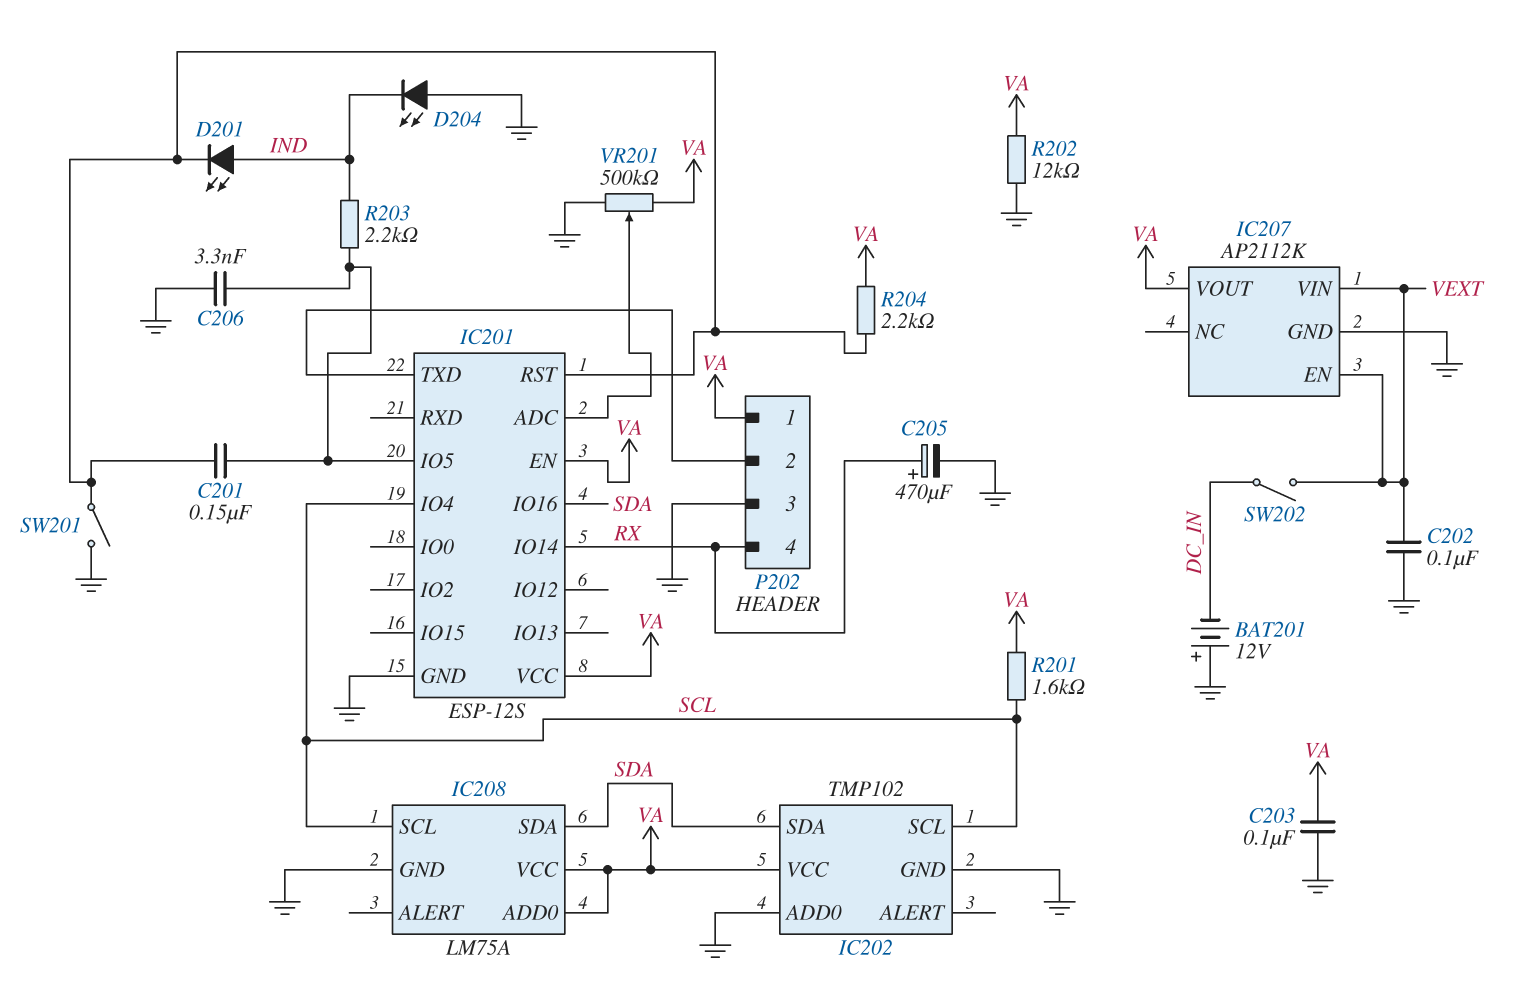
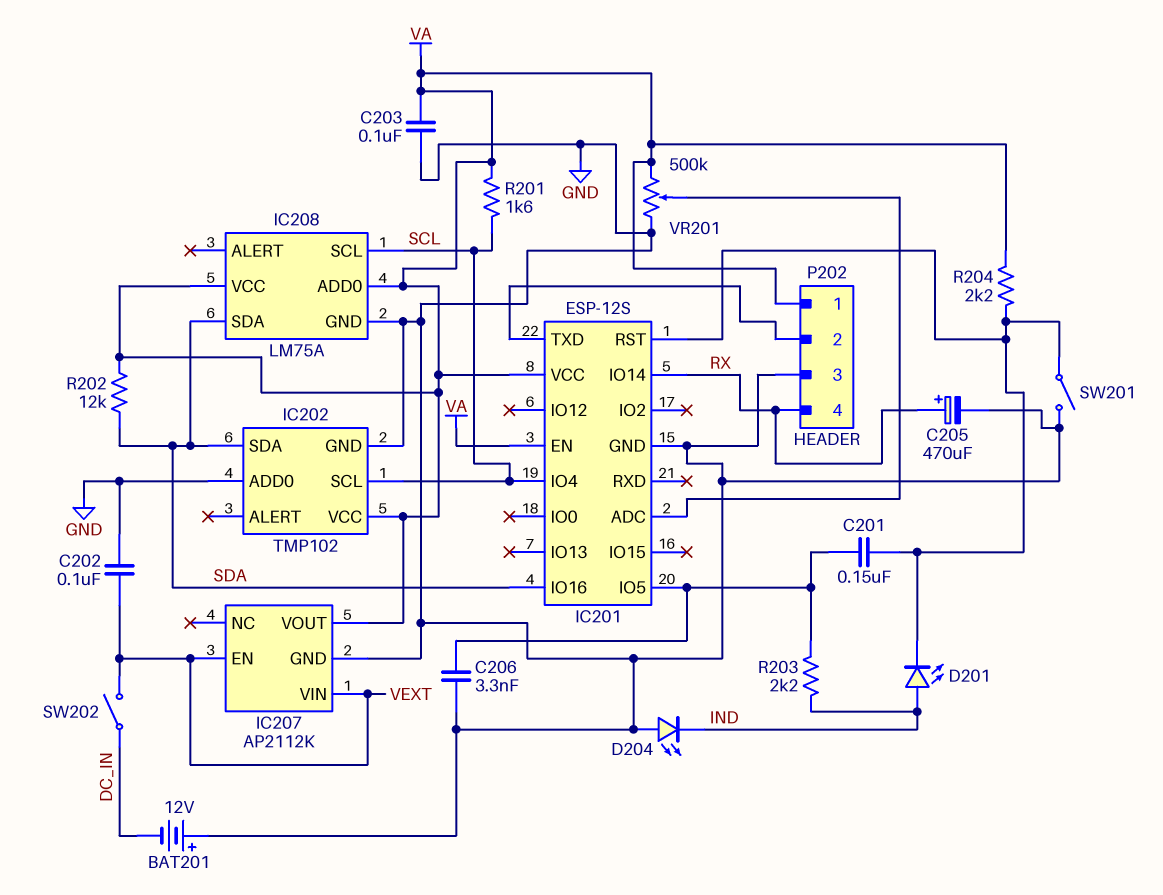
R202: 12k (GND, VA) -> 12k (SDA, VA)

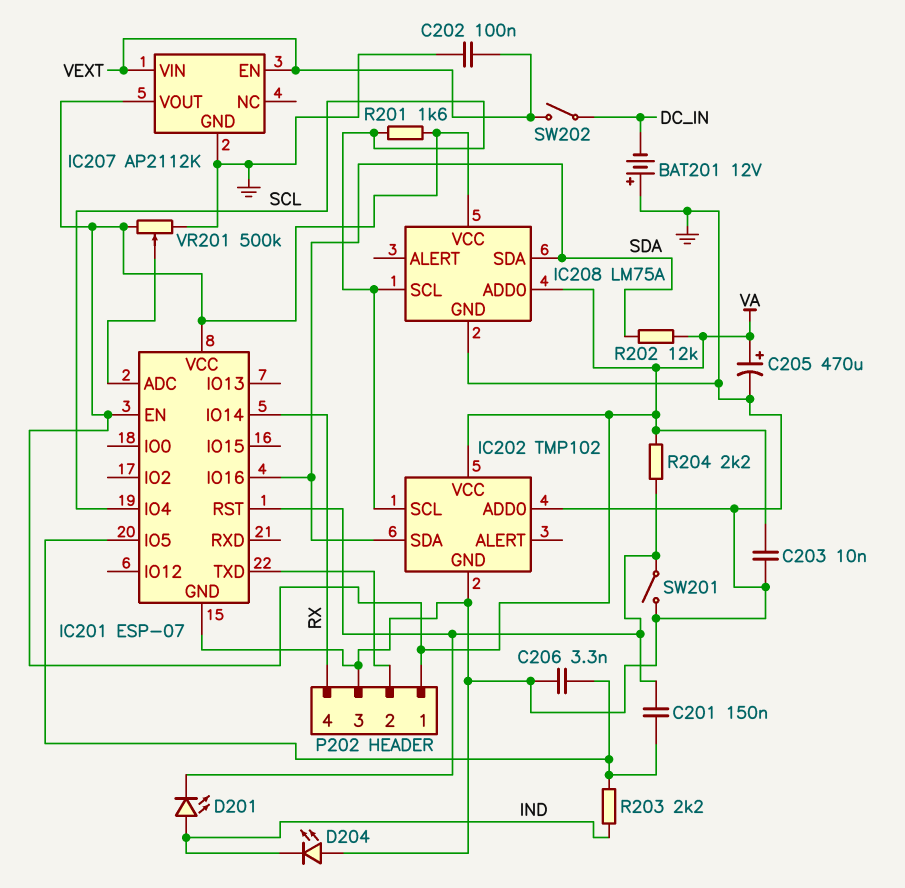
C203: 100nF (GND, VA) -> 10nF (GND, VA)
C205: 470uF (plus RX, minus GND) -> 470uF (plus VA, minus GND)
IC201: ESP-12S -> ESP-07

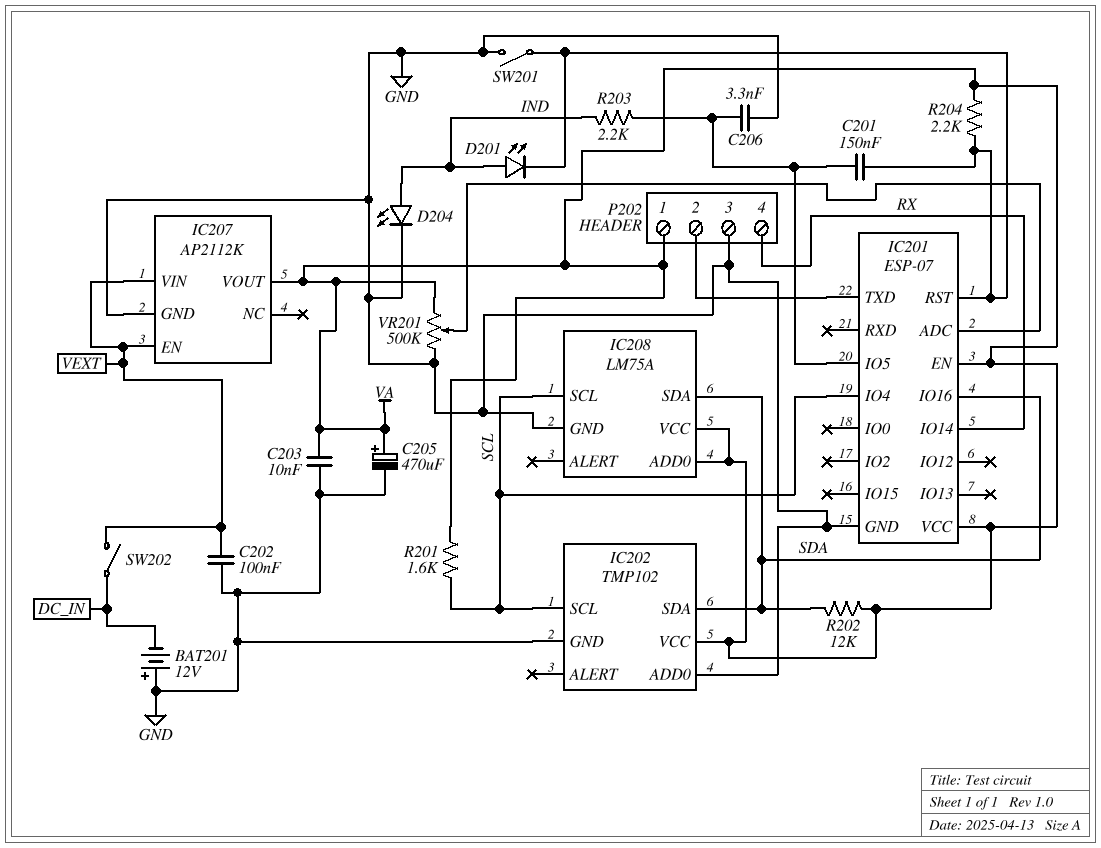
D204: LED (A GND, K IND) -> LED (A IND, K GND)

